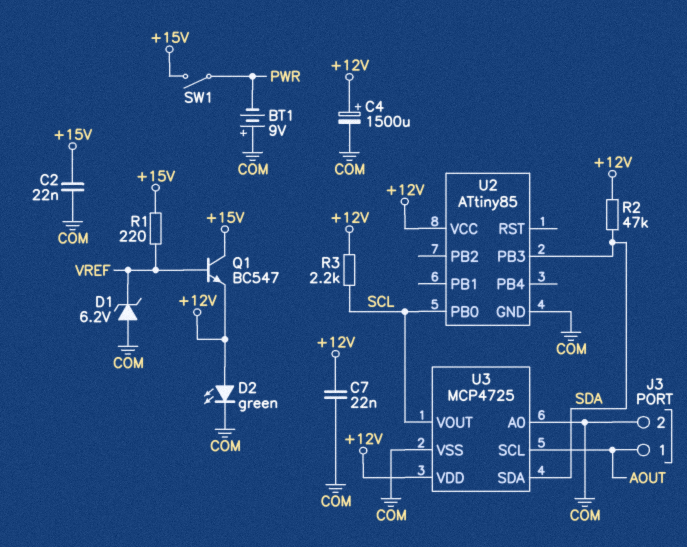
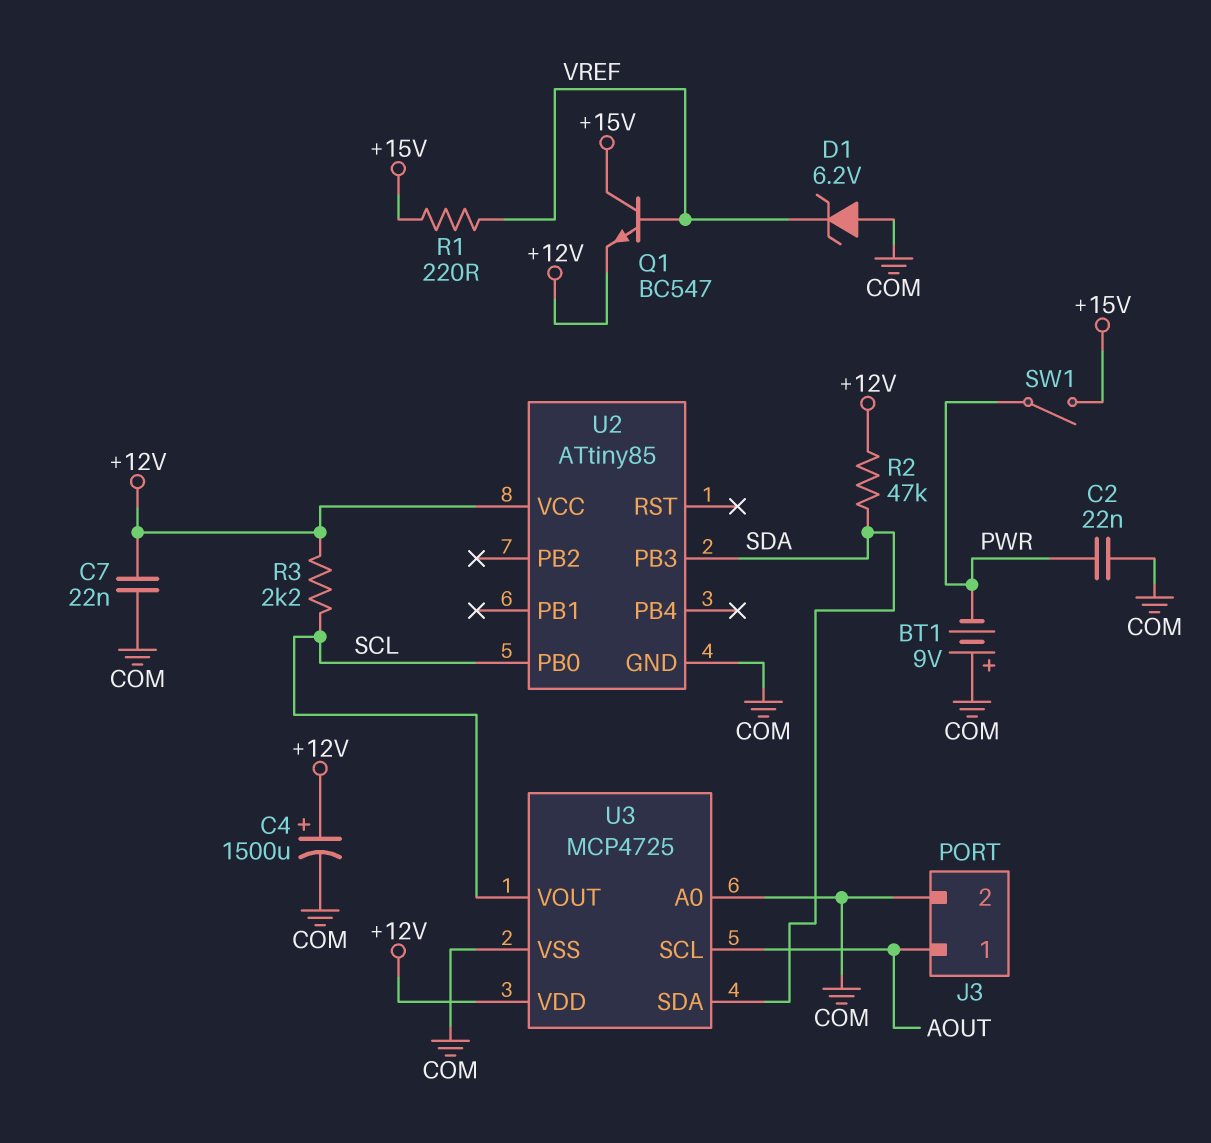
C2: 22nF (+15V, COM) -> 22nF (COM, PWR)
D2: LED green (A +12V, K COM) -> none

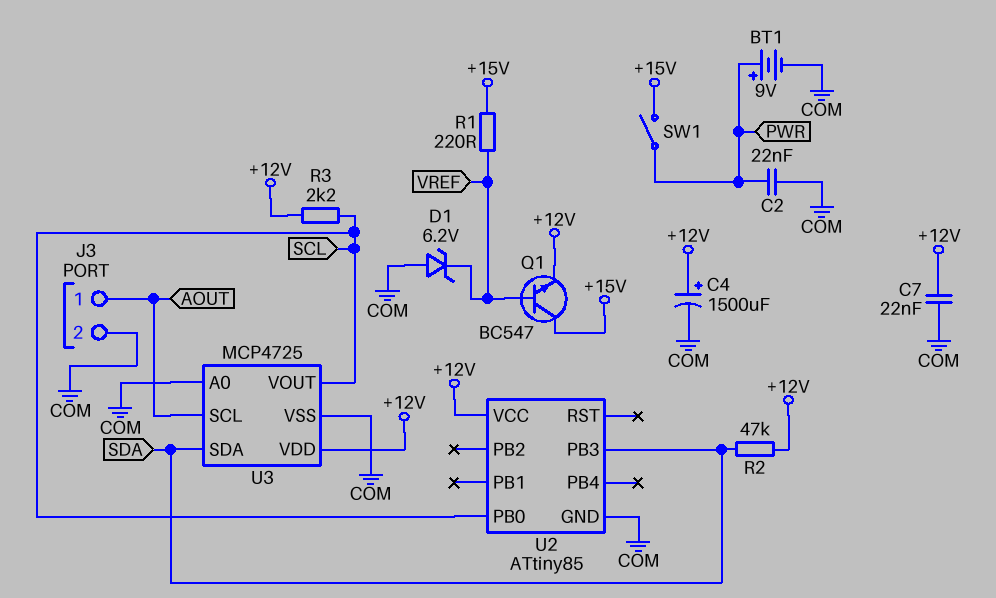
BT1: 9V (plus COM, minus PWR) -> 9V (plus PWR, minus COM)

